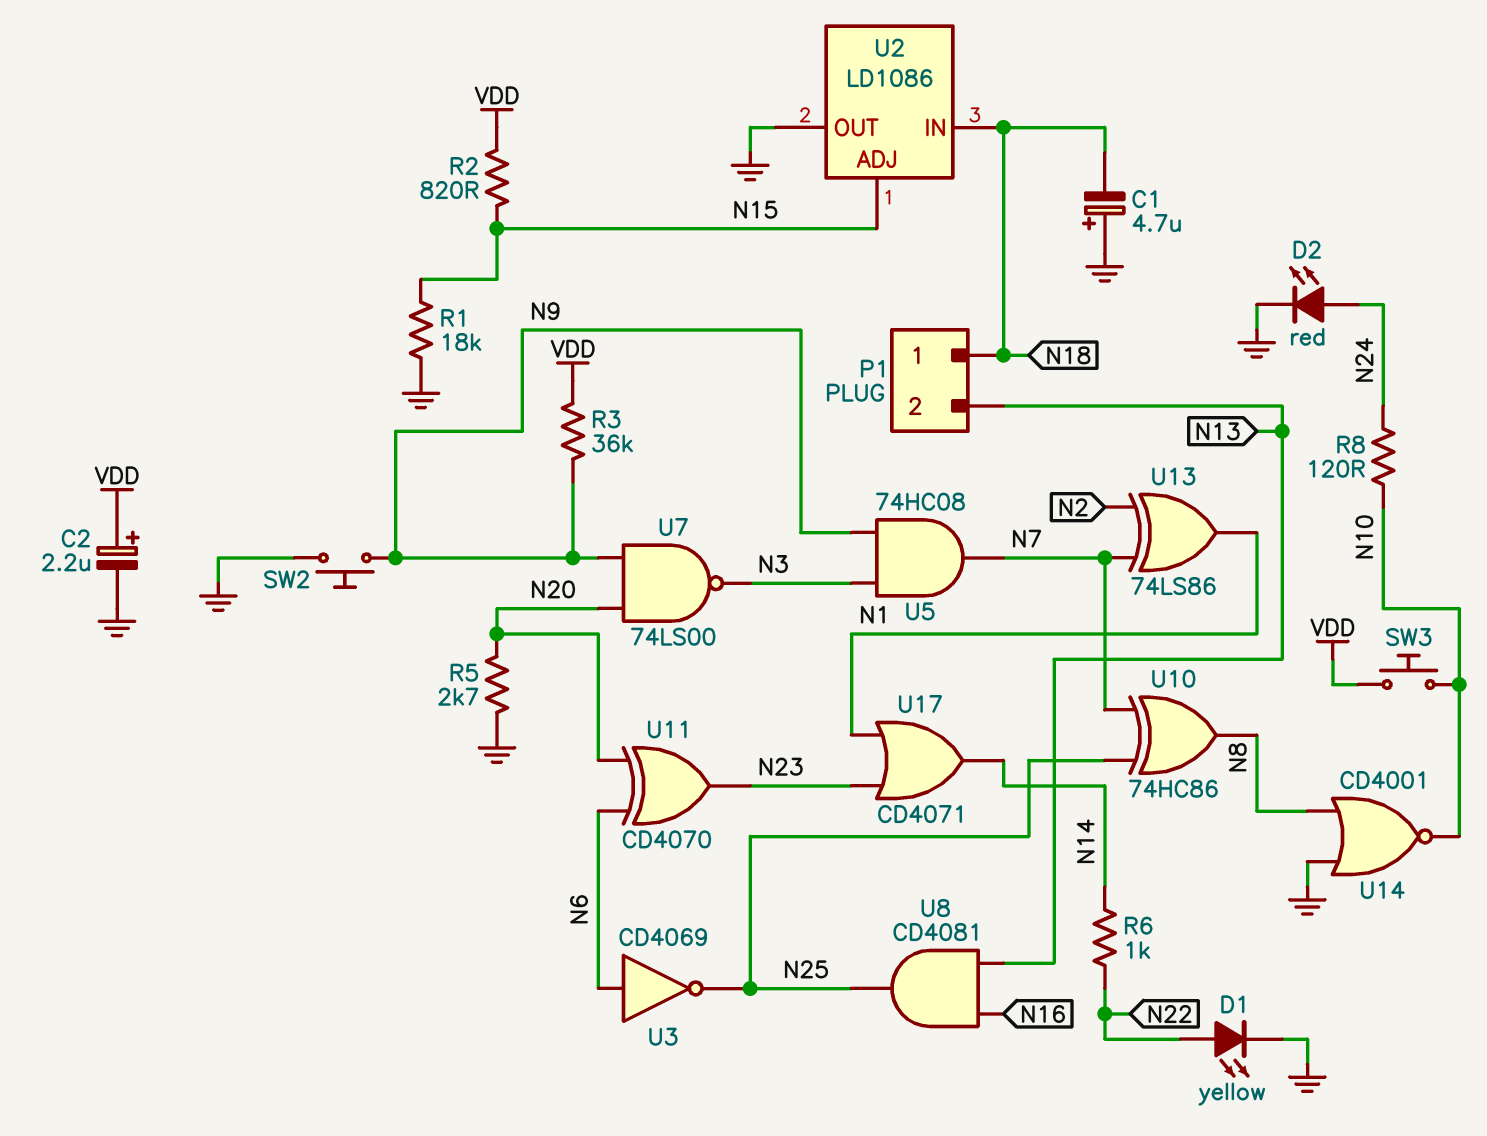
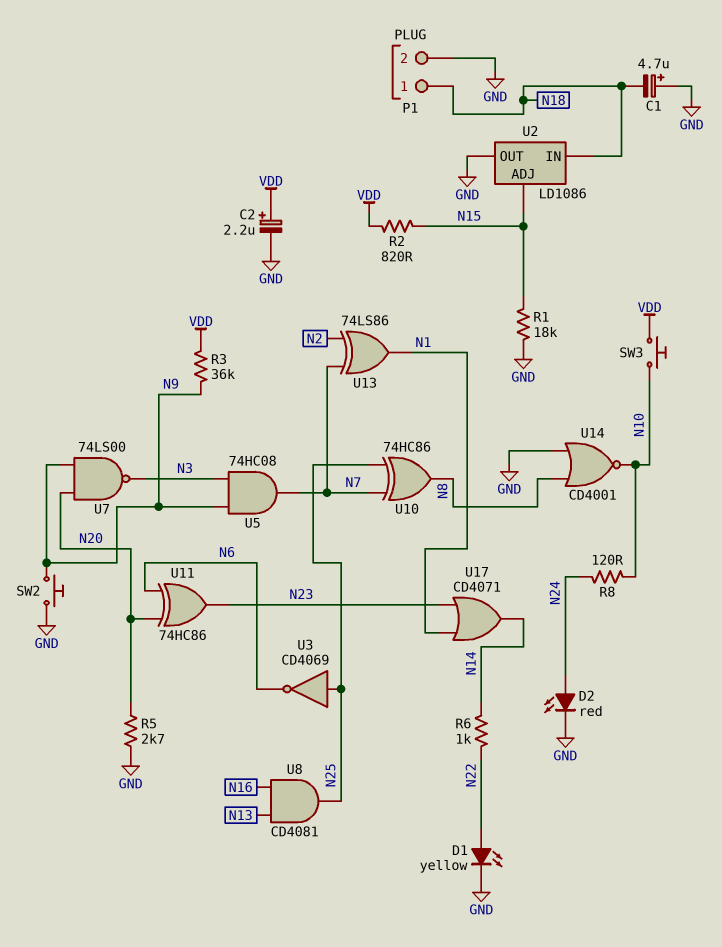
P1 pin 2: N13 -> GND
U3: NOT CD4069 (in N6, out N25) -> NOT CD4069 (in N25, out N6)
U11: XOR CD4070 (in N6, in N20, out N23) -> XOR 74HC86 (in N6, in N20, out N23)

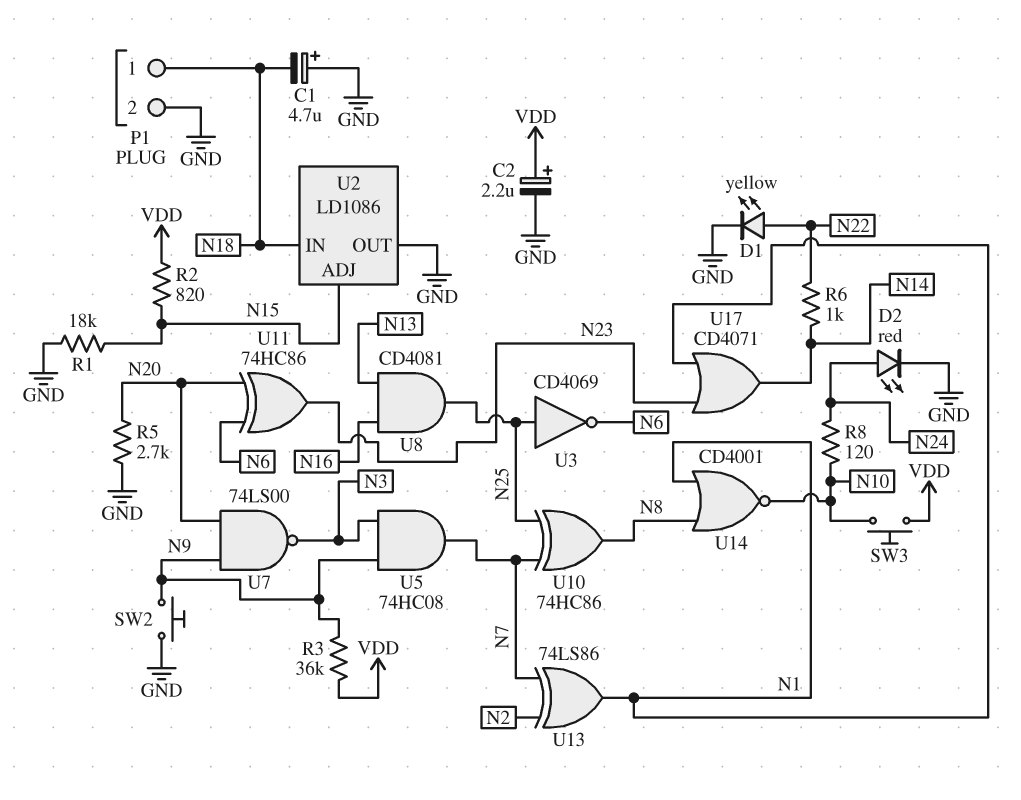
U14: NOR CD4001 (in GND, in N8, out N10) -> NOR CD4001 (in N1, in N8, out N10)

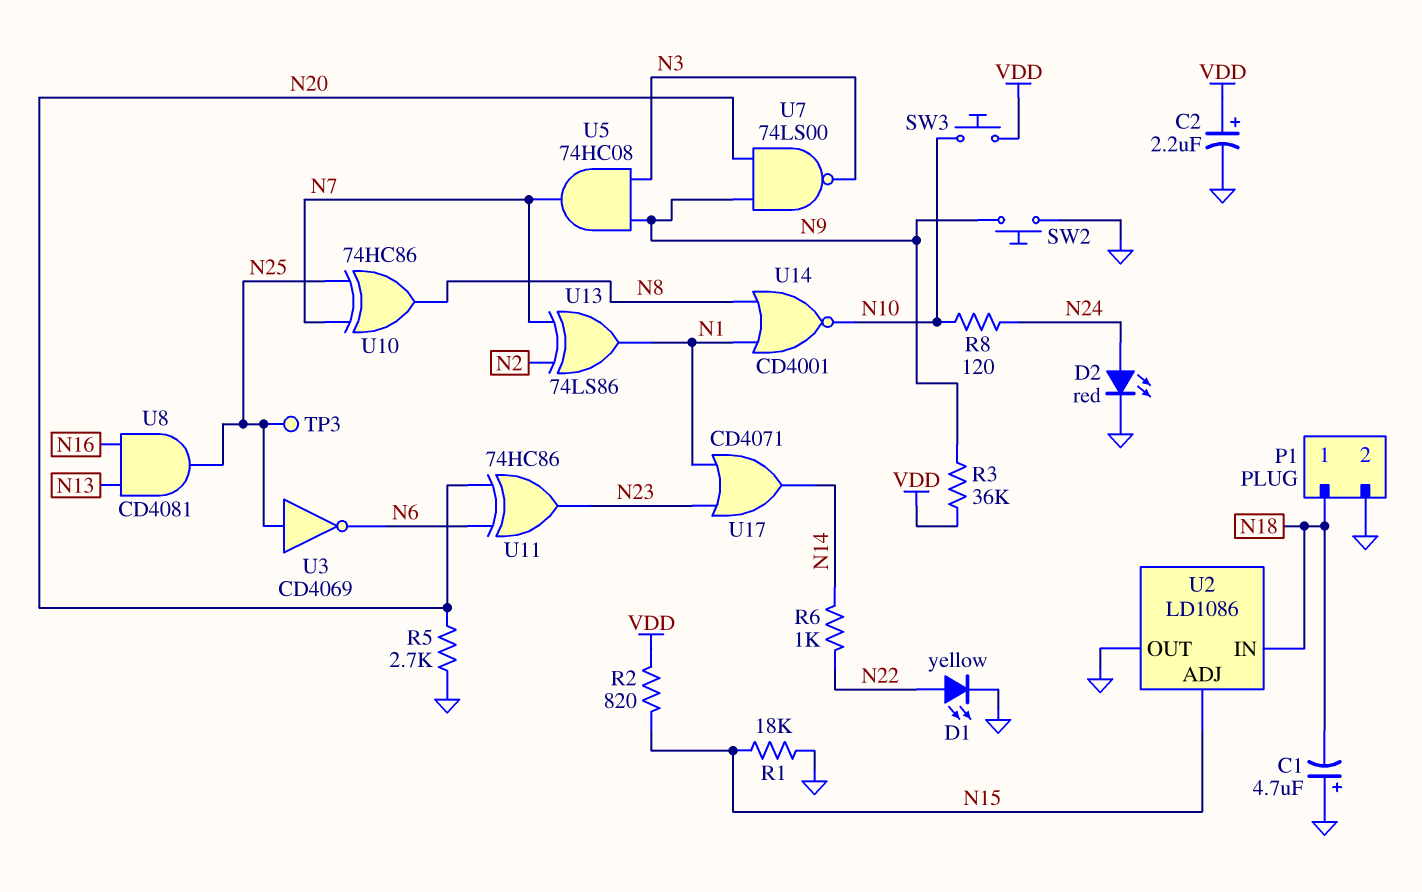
TP3: none -> test point (N25)

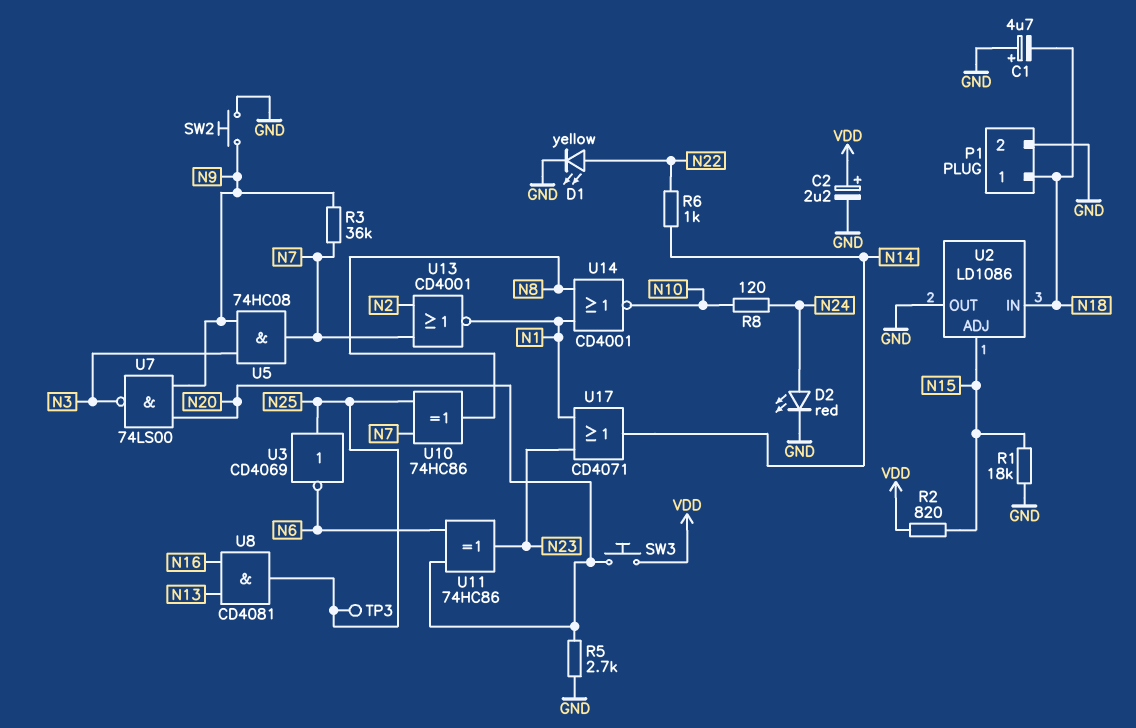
R3: 36k (N9, VDD) -> 36k (N7, N9)
SW3: button (N10, VDD) -> button (N20, VDD)
U13: XOR 74LS86 (in N2, in N7, out N1) -> NOR CD4001 (in N2, in N7, out N1)

